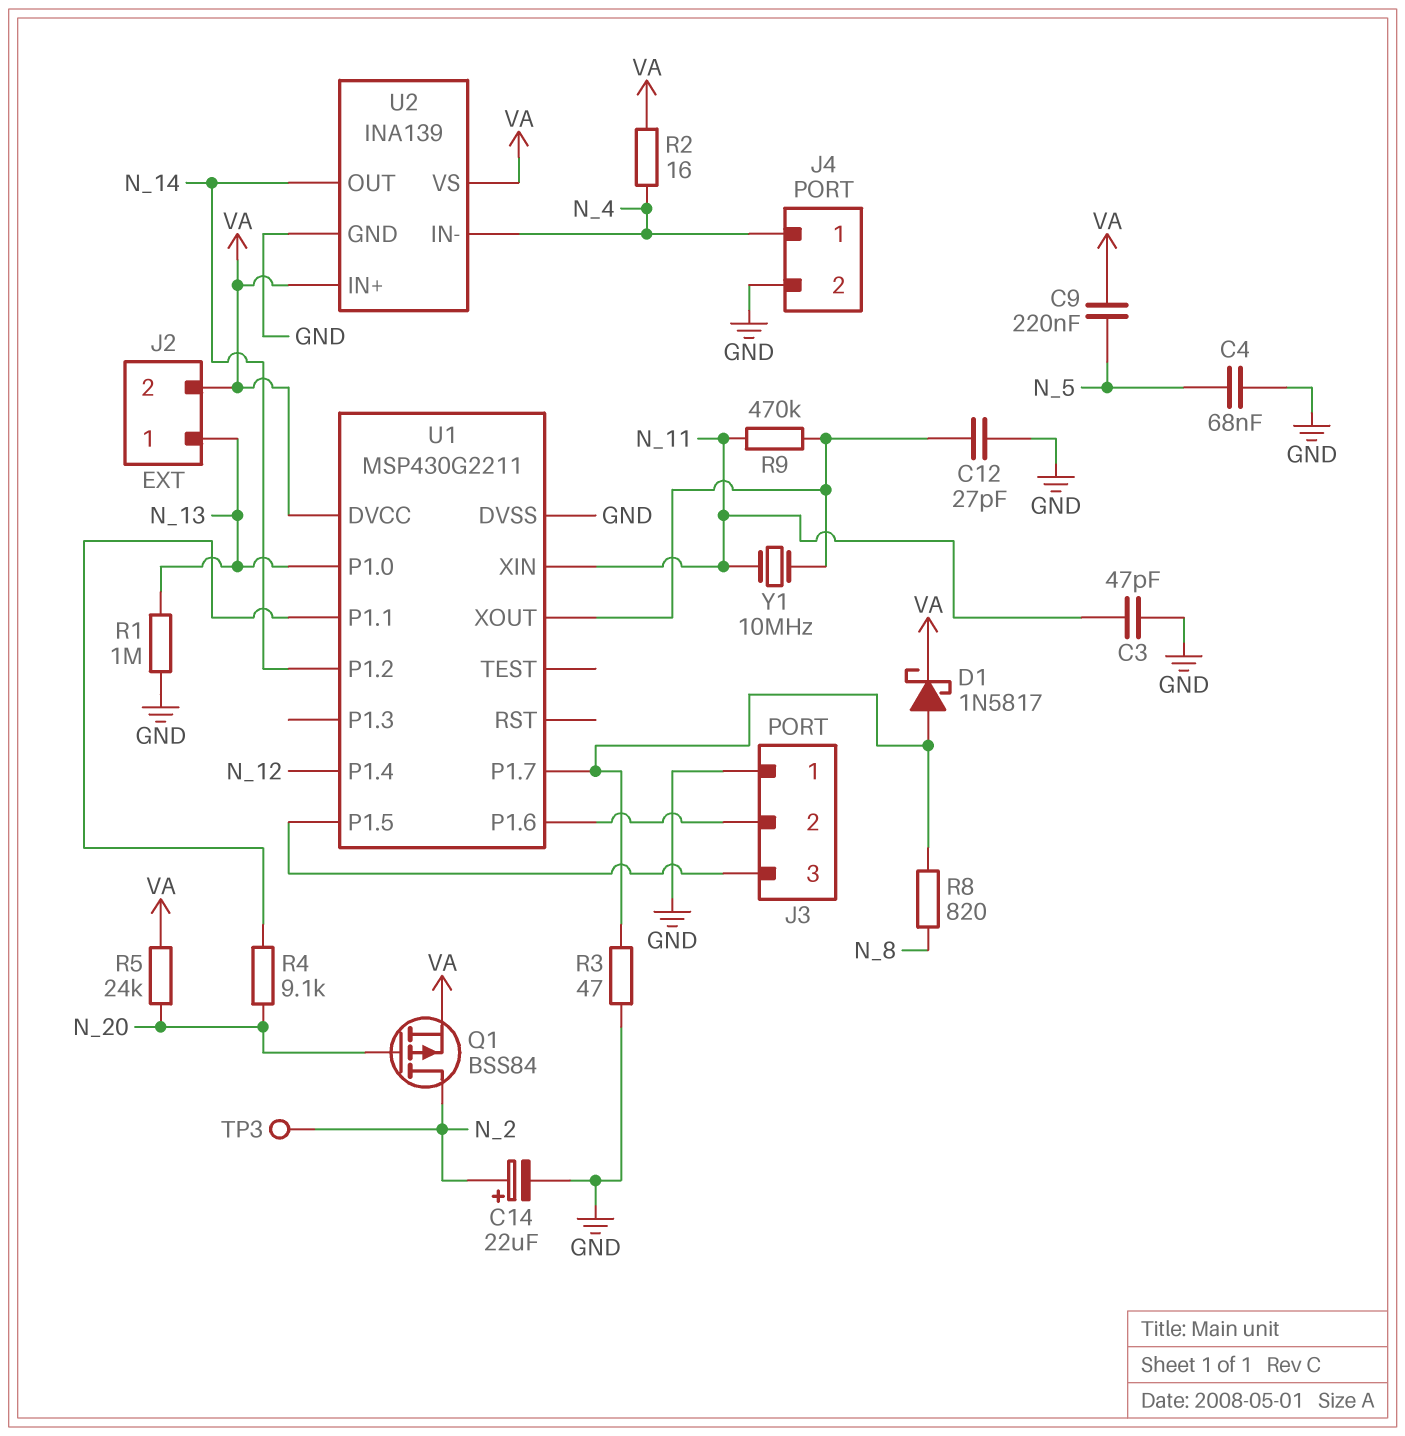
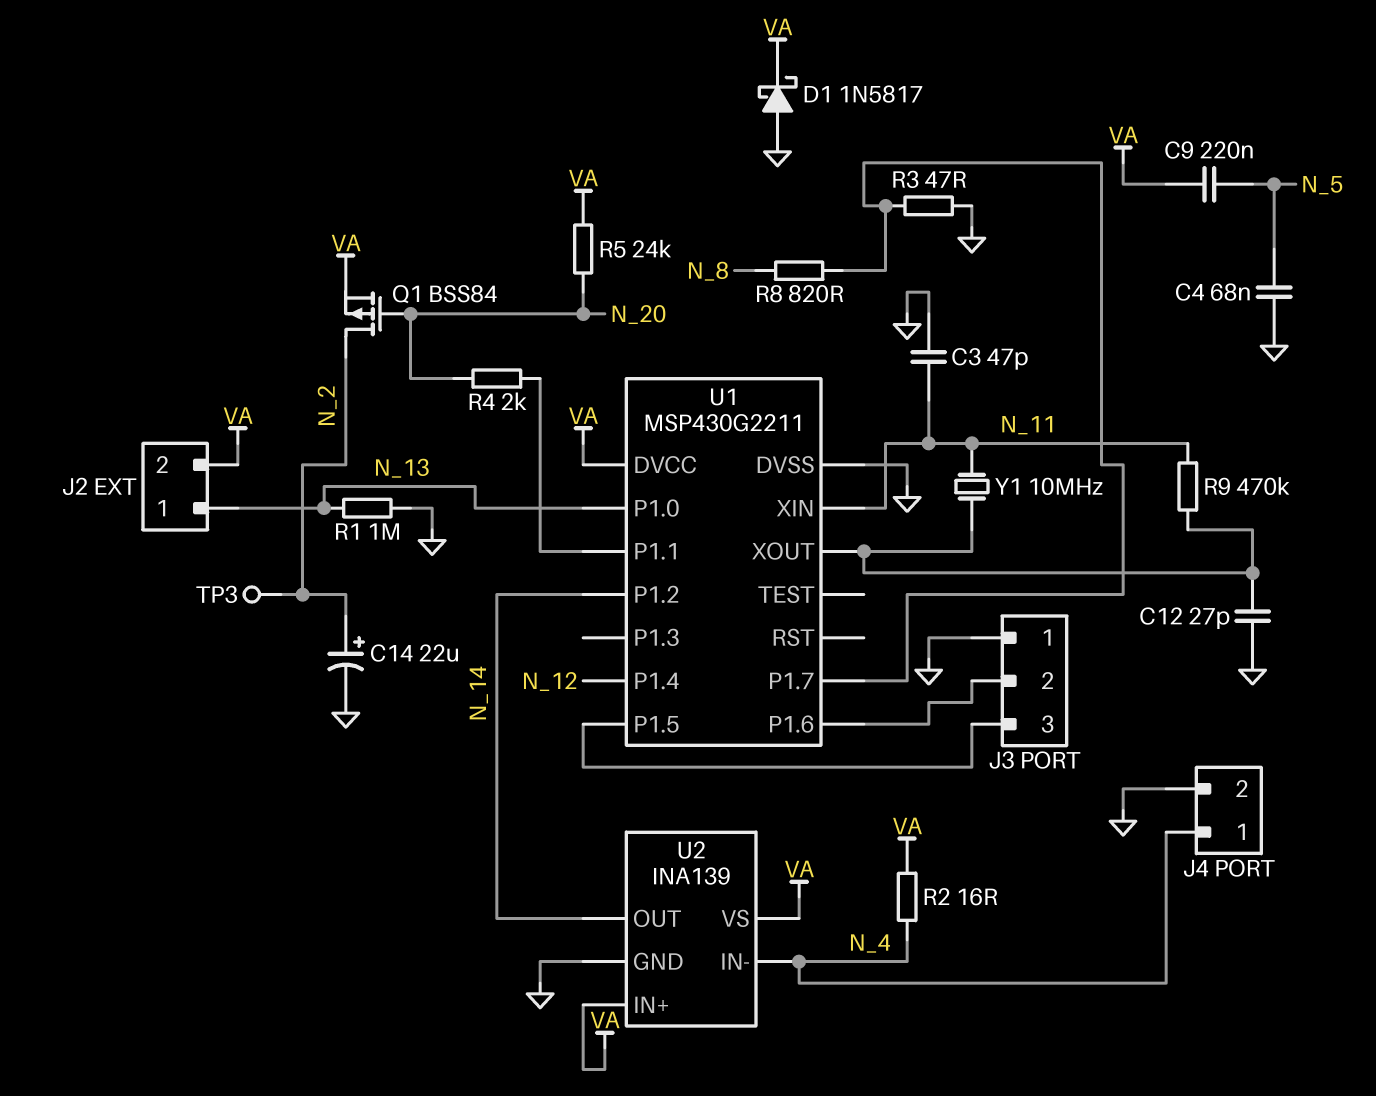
D1: schottky 1N5817 (A U1/P1.7, K VA) -> schottky 1N5817 (A GND, K VA)
R4: 9.1k (N_20, U1/P1.1) -> 2k (N_20, U1/P1.1)

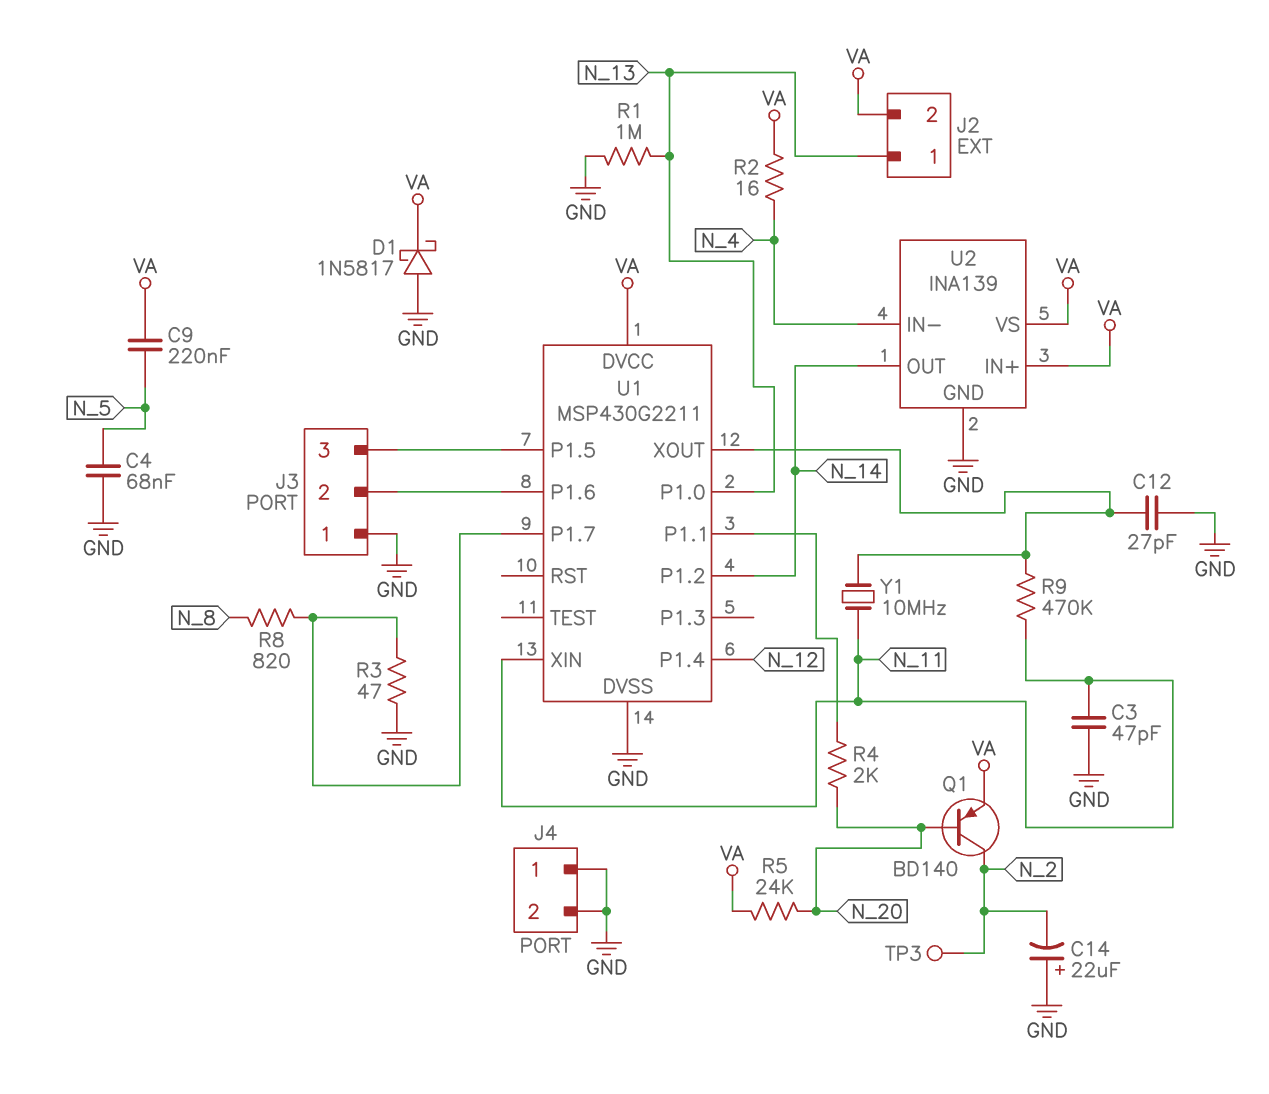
C14: 22uF (plus N_2, minus GND) -> 22uF (plus GND, minus N_2)
J4 pin 1: N_4 -> GND
Q1: PMOS BSS84 (G N_20, D N_2, S VA) -> PNP BD140 (B N_20, C N_2, E VA)

